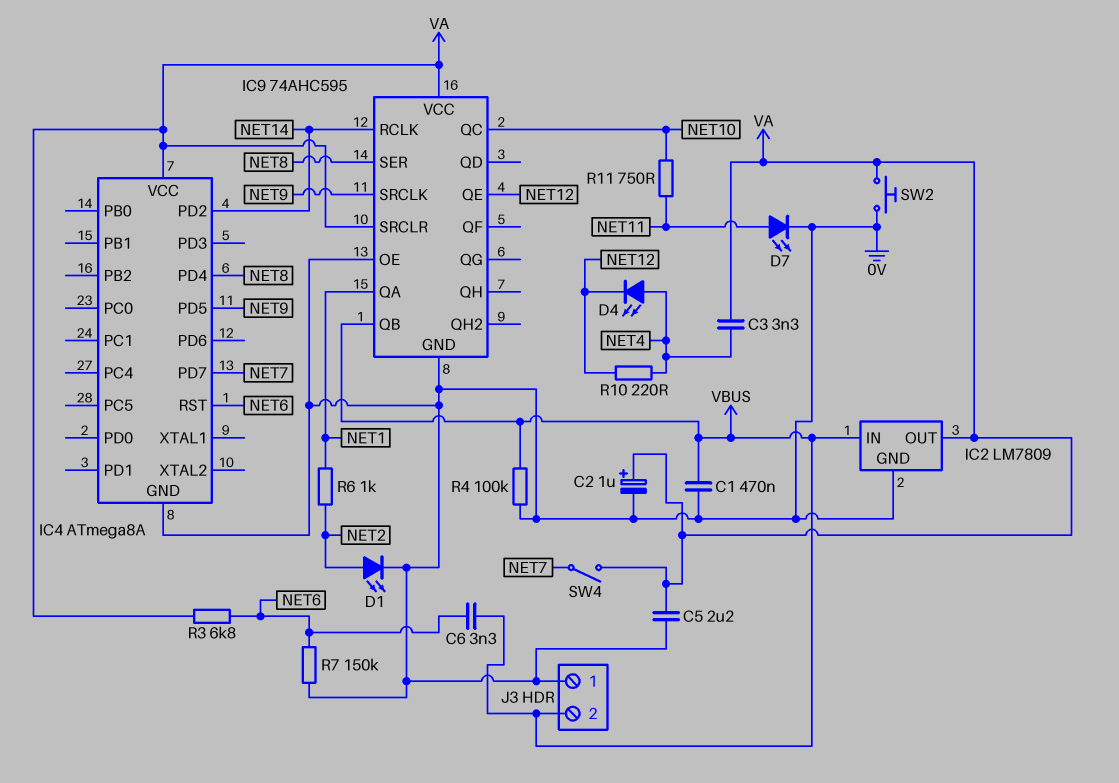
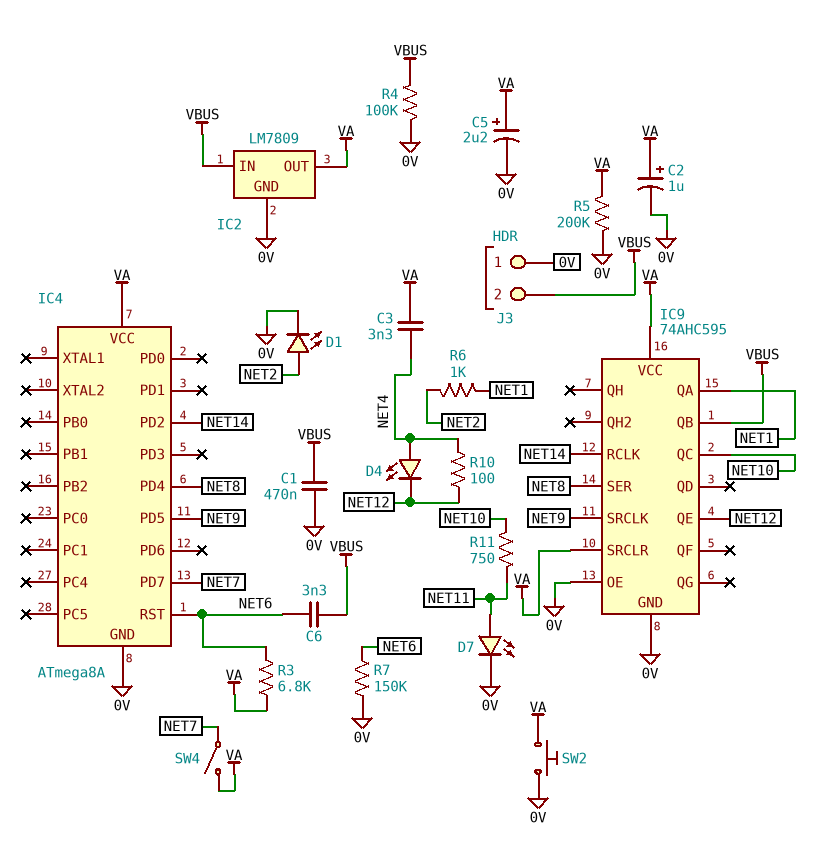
C5: 2.2uF (0V, VA) -> 2.2uF (plus VA, minus 0V)
R5: none -> 200k (0V, VA)
R10: 220 (NET4, NET12) -> 100 (NET4, NET12)

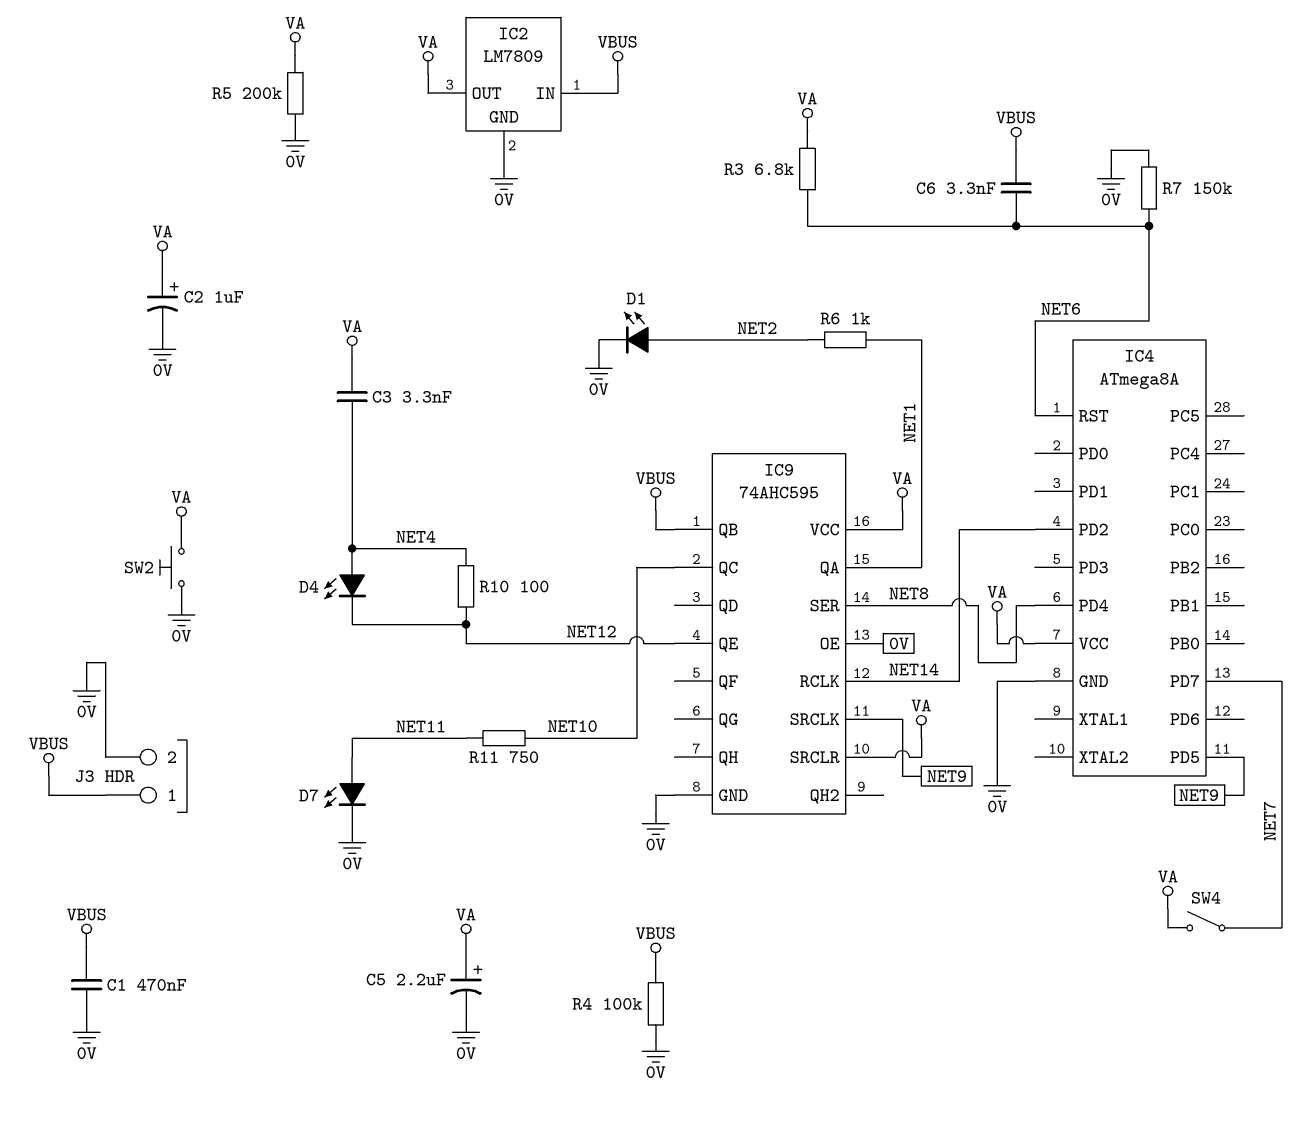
J3 pin 1: 0V -> VBUS
J3 pin 2: VBUS -> 0V

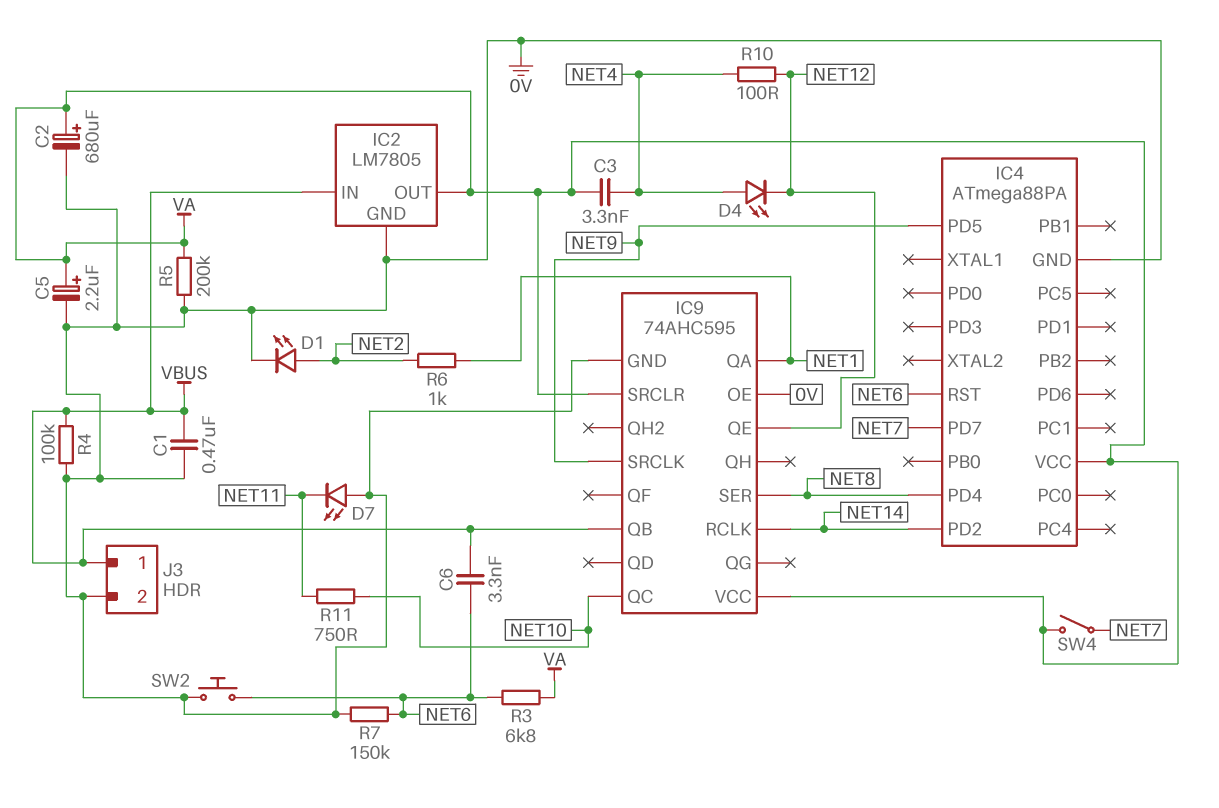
C2: 1uF (plus VA, minus 0V) -> 680uF (plus VA, minus 0V)
D7: LED (A NET11, K 0V) -> LED (A 0V, K NET11)
IC2: LM7809 -> LM7805
IC4: ATmega8A -> ATmega88PA
SW2: button (0V, VA) -> button (0V, NET6)

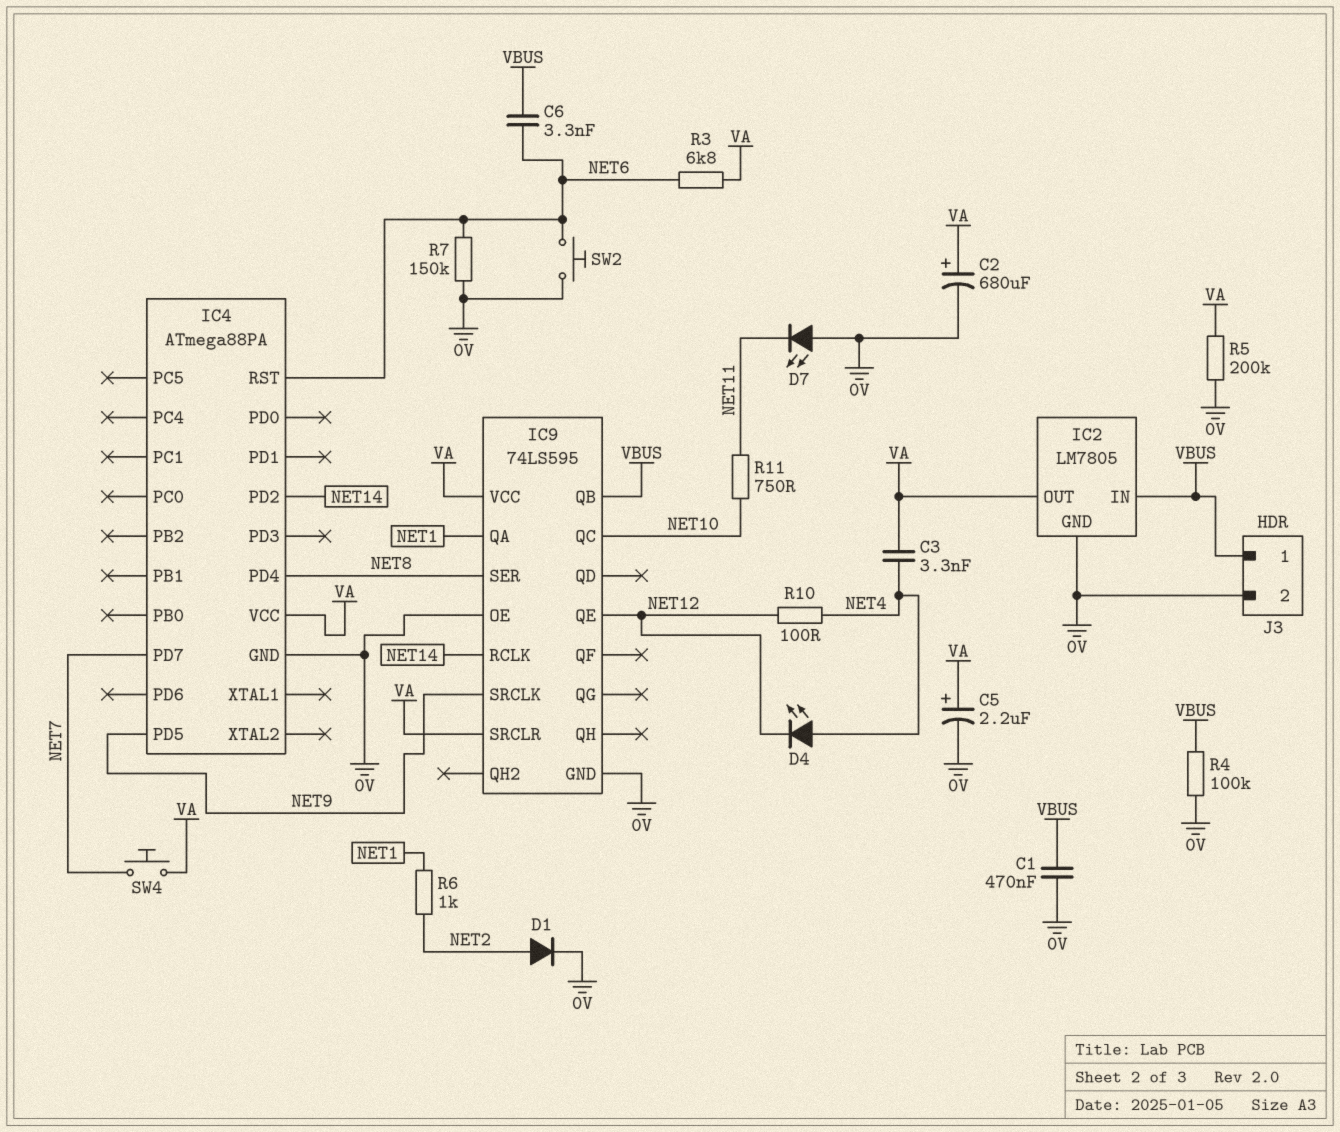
D1: LED (A NET2, K 0V) -> diode (A NET2, K 0V)
IC9: 74AHC595 -> 74LS595
SW4: switch (NET7, VA) -> button (NET7, VA)

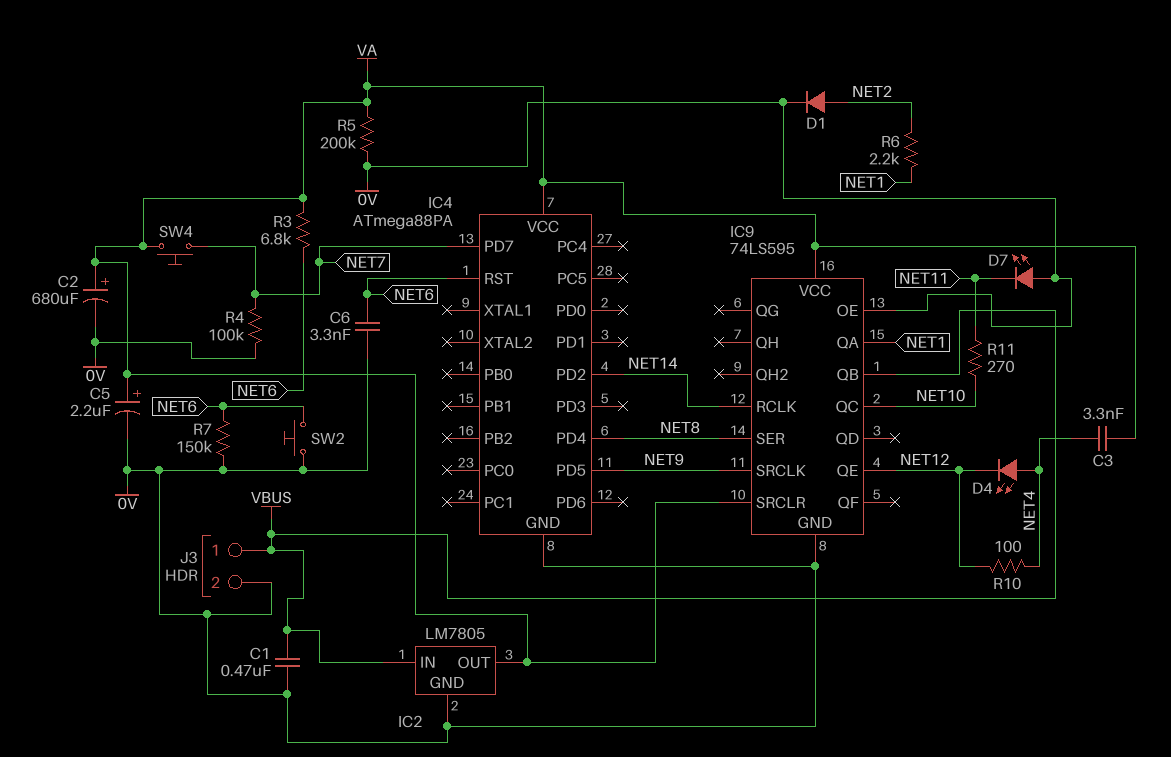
C6: 3.3nF (NET6, VBUS) -> 3.3nF (0V, NET6)
R4: 100k (0V, VBUS) -> 100k (0V, NET7)
R6: 1k (NET1, NET2) -> 2.2k (NET1, NET2)
R11: 750 (NET10, NET11) -> 270 (NET10, NET11)

